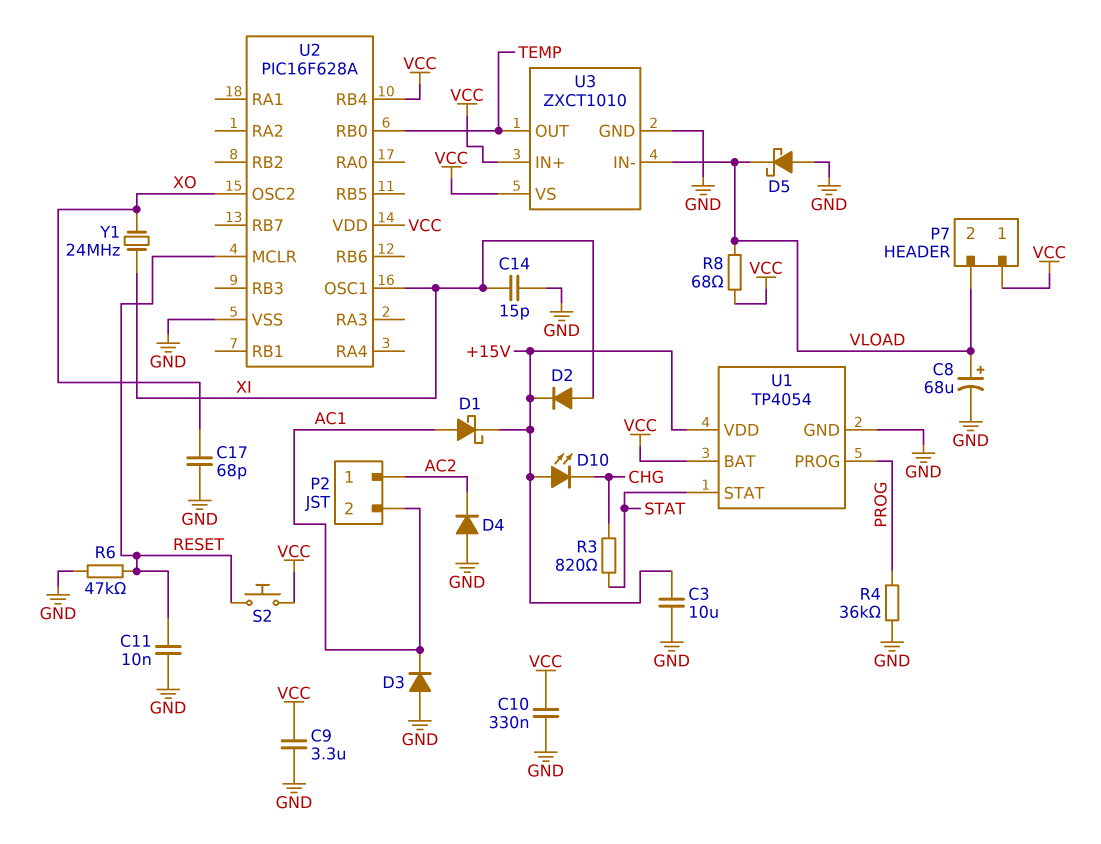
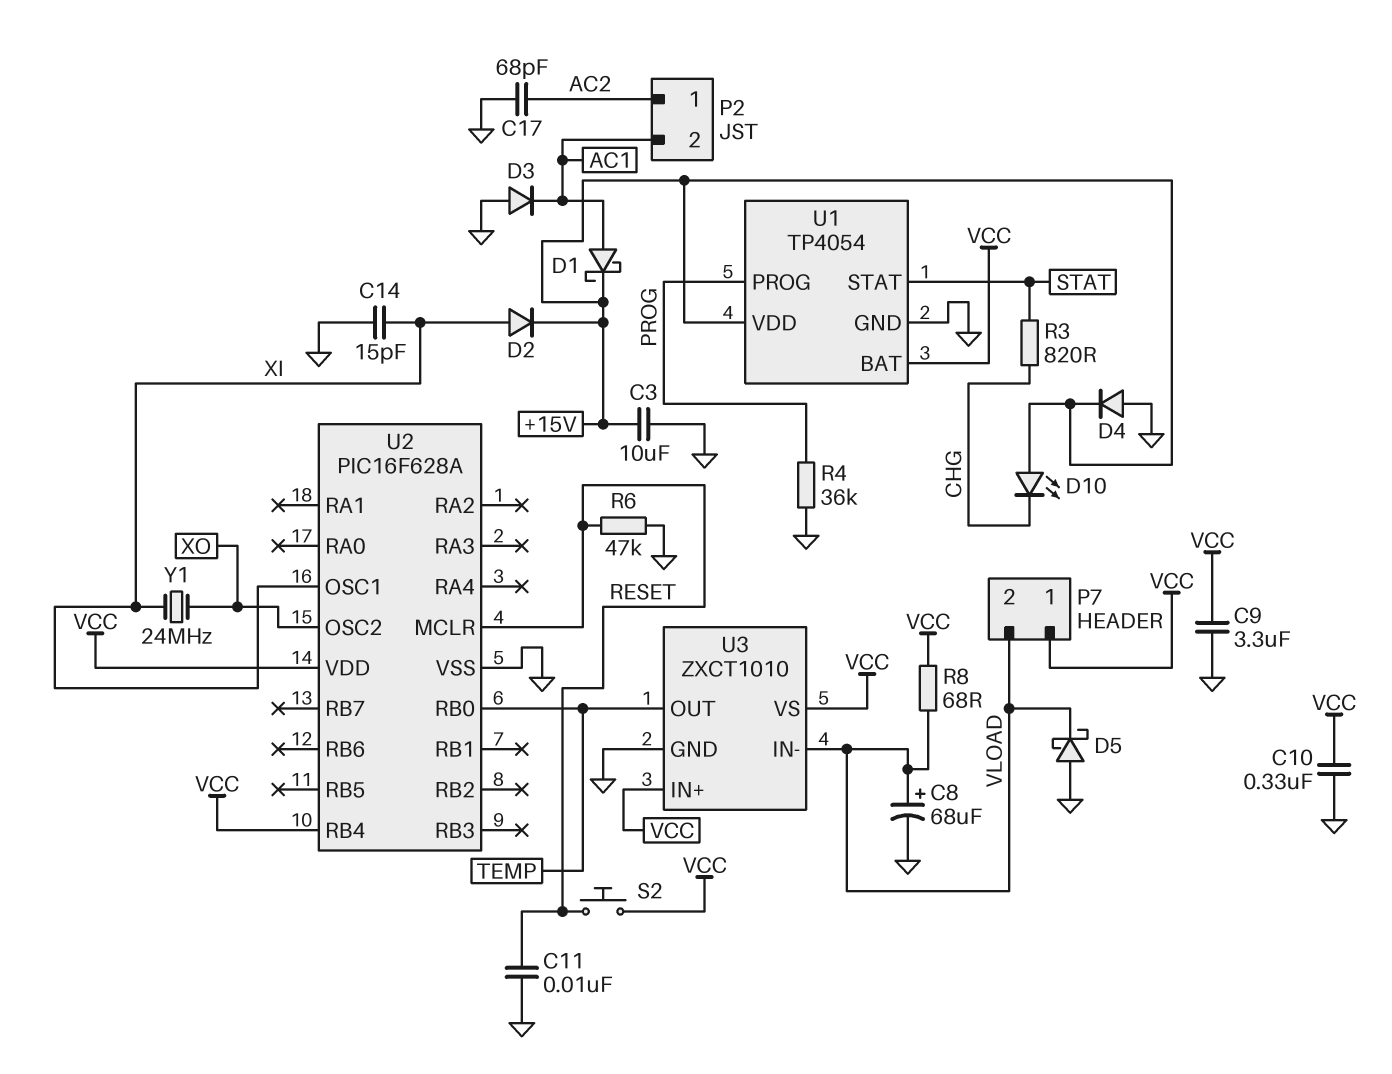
C17: 68pF (GND, XO) -> 68pF (AC2, GND)
D4: diode (A GND, K AC2) -> diode (A GND, K +15V)

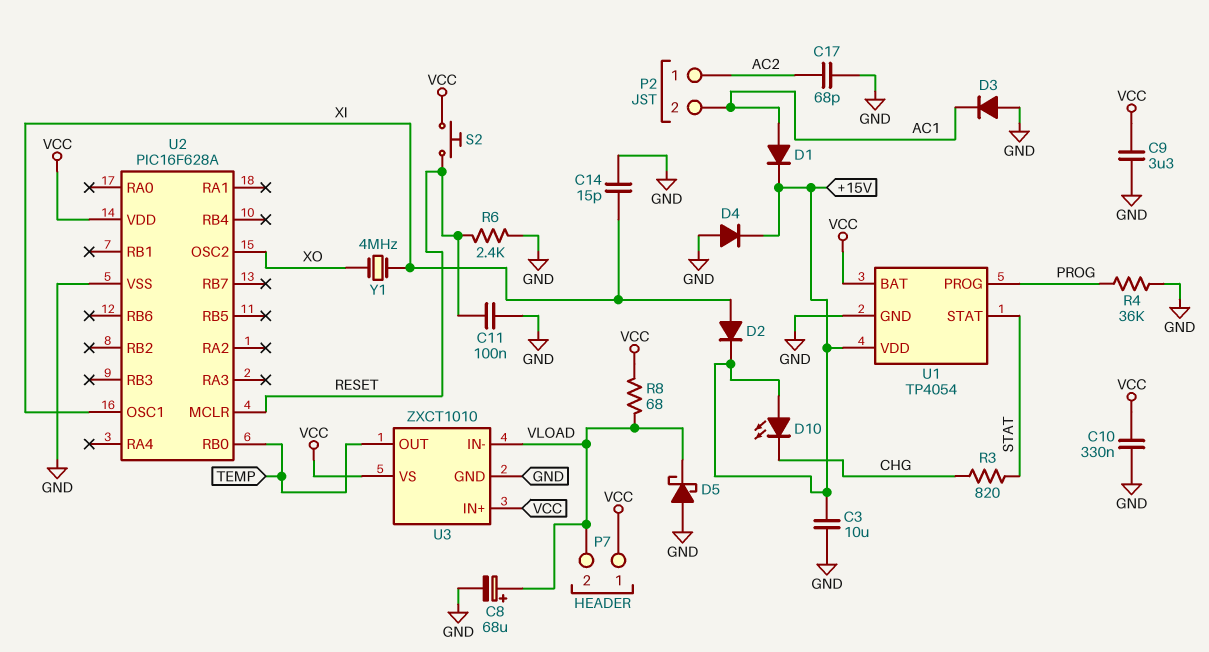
C11: 10nF (GND, RESET) -> 100nF (GND, RESET)
D1: schottky (A AC1, K +15V) -> diode (A AC1, K +15V)
R6: 47k (GND, RESET) -> 2.4k (GND, RESET)
U2 pin RB4: VCC -> none
Y1: 24MHz (XI, XO) -> 4MHz (XI, XO)

